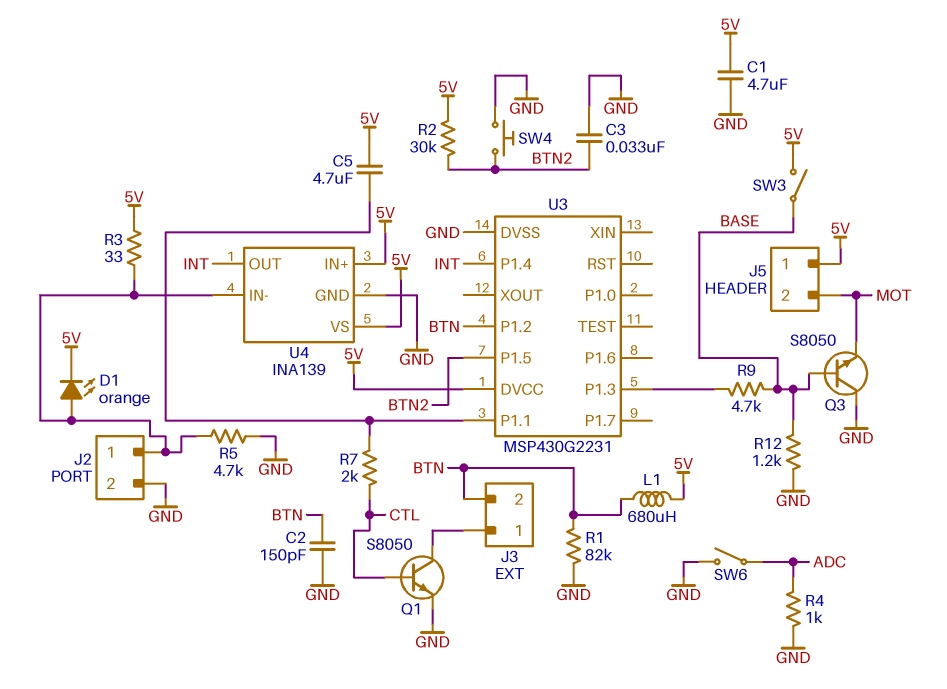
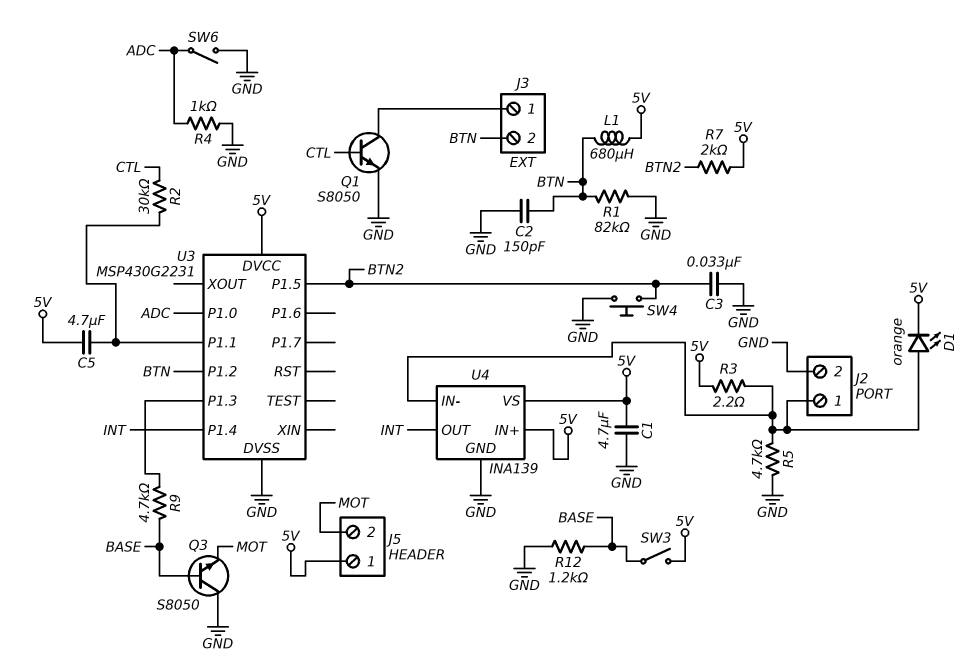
R2: 30k (5V, BTN2) -> 30k (CTL, U3/P1.1)
R3: 33 (5V, J2/1) -> 2.2 (5V, J2/1)
R7: 2k (CTL, U3/P1.1) -> 2k (5V, BTN2)
U3 pin P1.0: none -> ADC

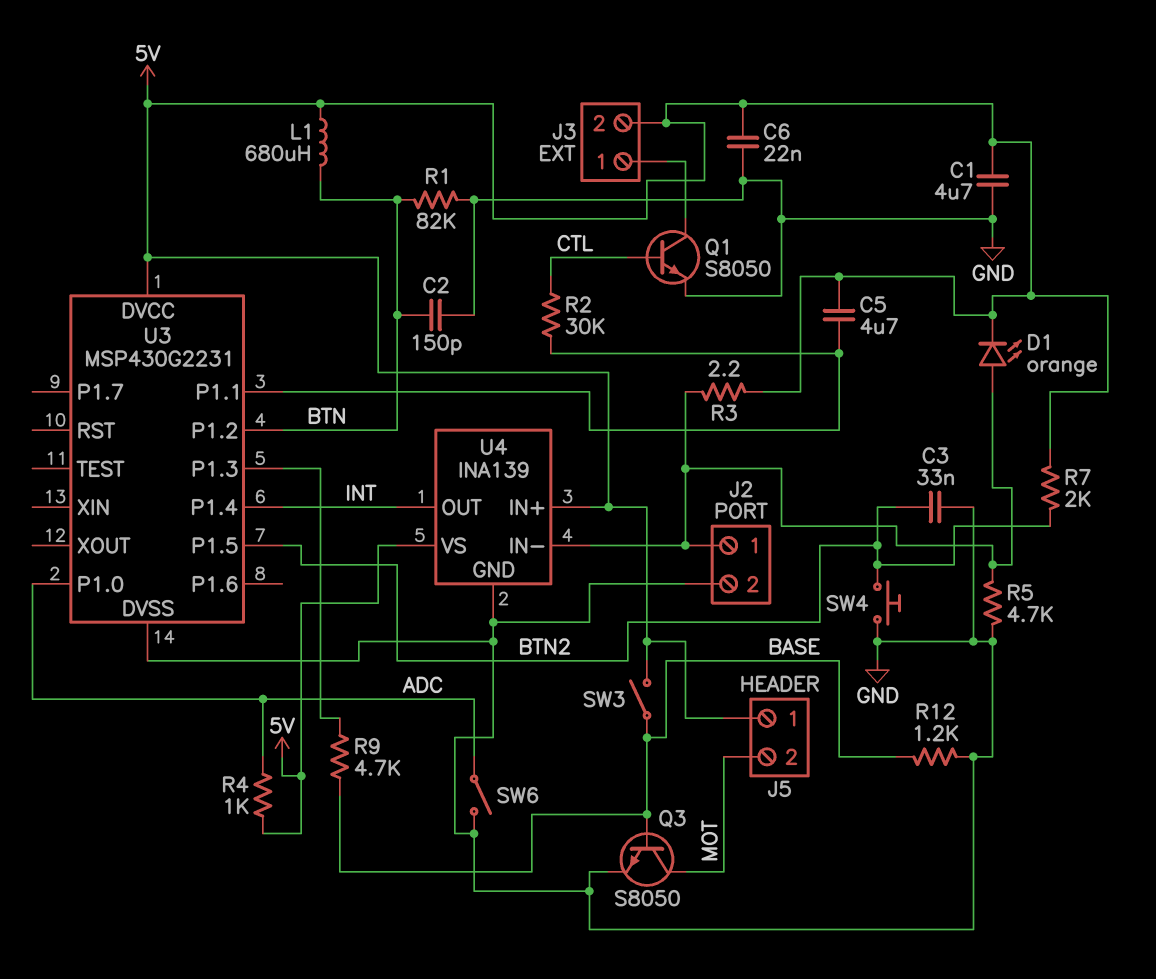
C6: none -> 22nF (5V, GND)
J3 pin 2: BTN -> 5V
Q3: NPN S8050 (B BASE, C GND, E MOT) -> NPN S8050 (B BASE, C MOT, E GND)
R4: 1k (ADC, GND) -> 1k (5V, ADC)

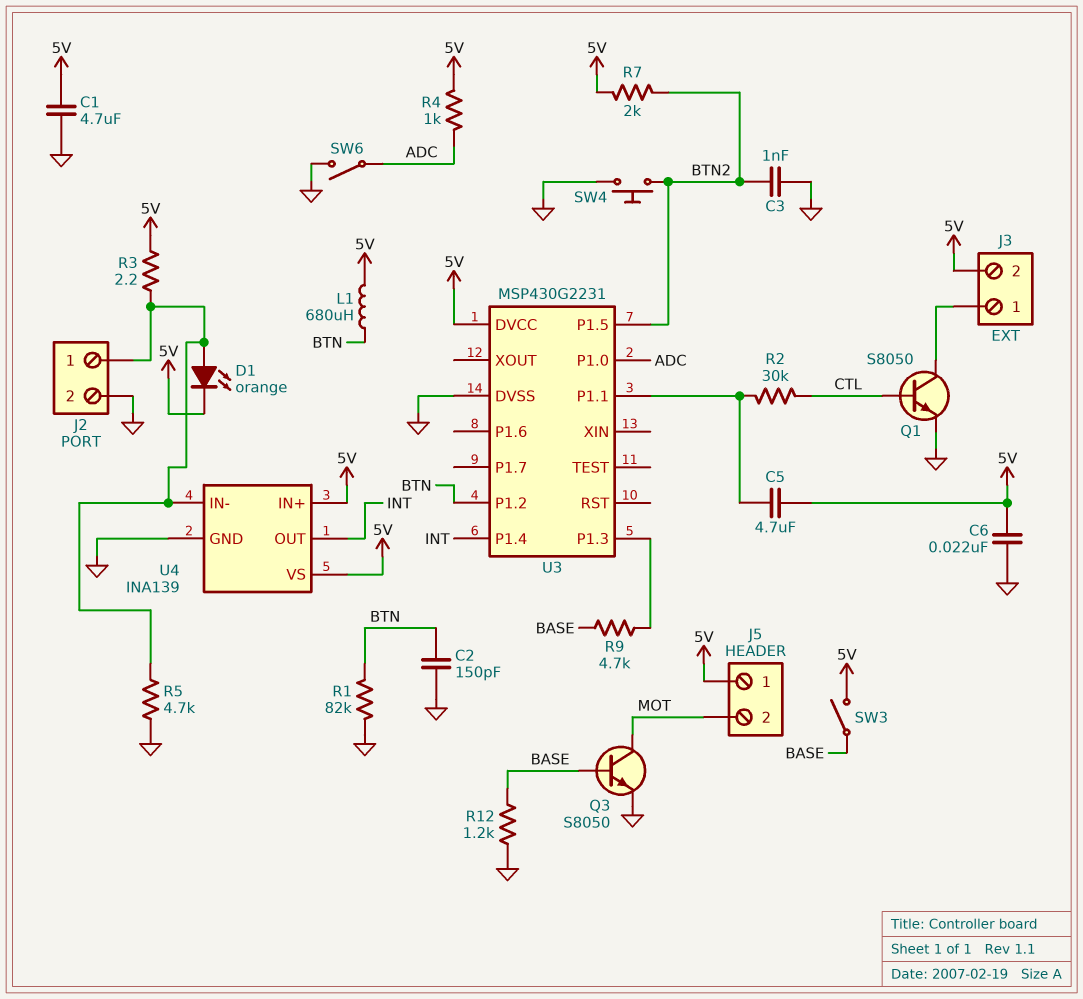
C3: 33nF (BTN2, GND) -> 1nF (BTN2, GND)

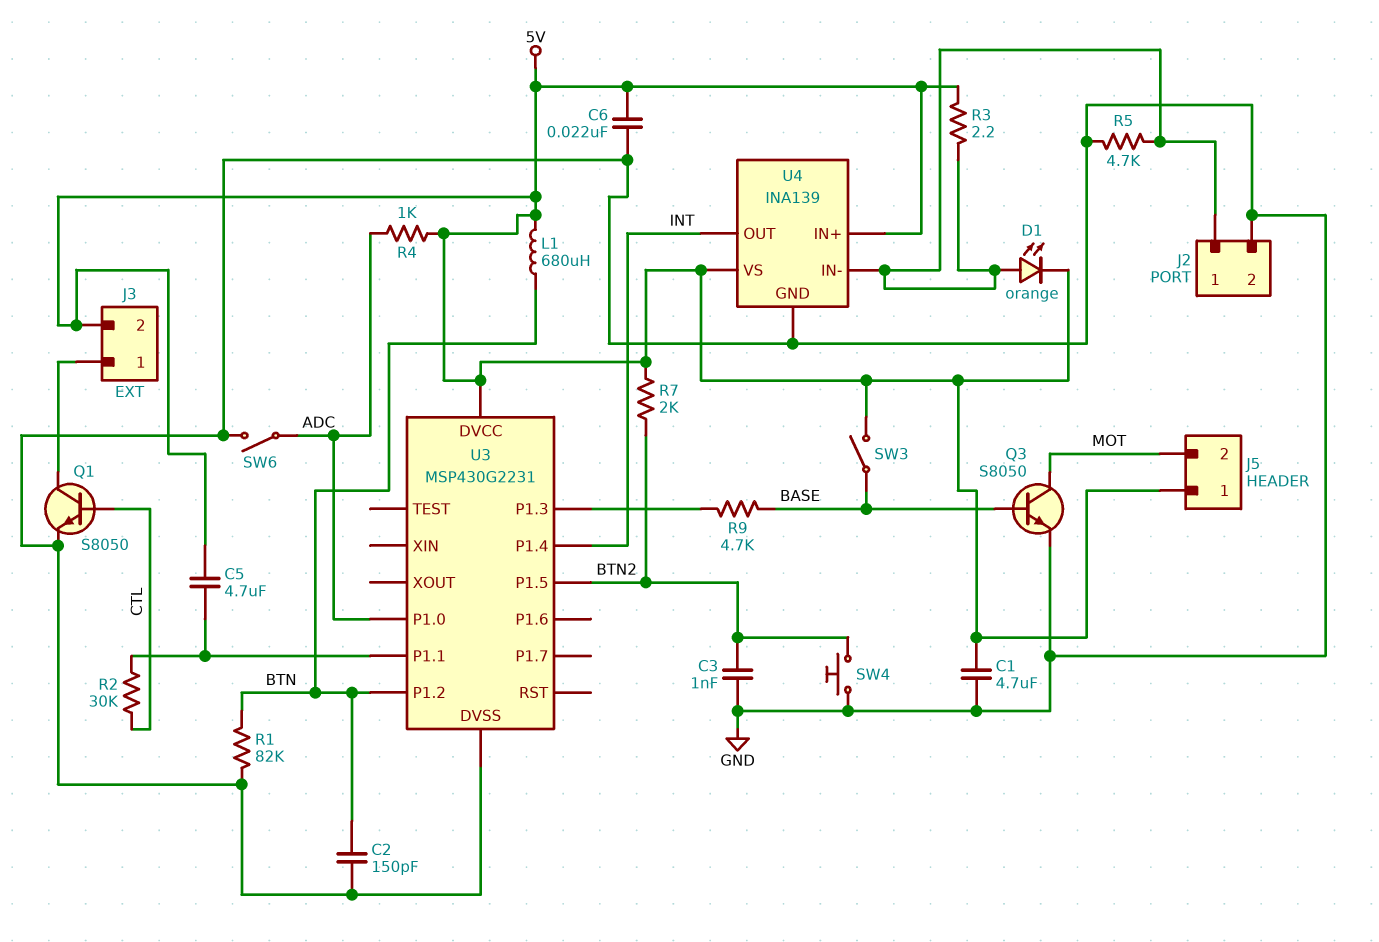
R12: 1.2k (BASE, GND) -> none

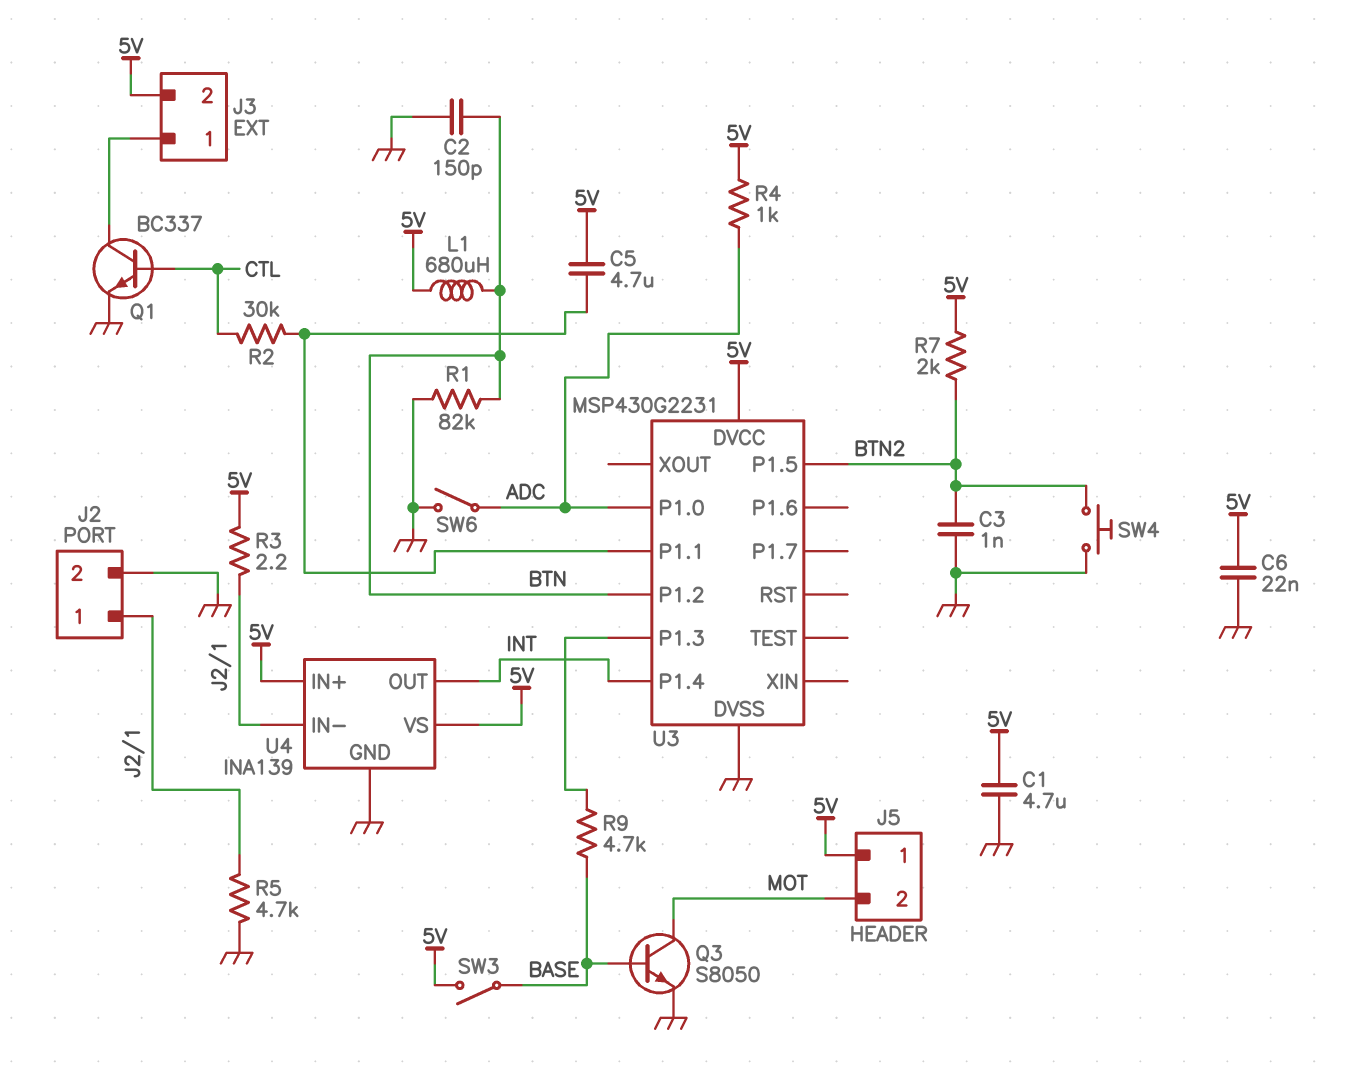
D1: LED orange (A J2/1, K 5V) -> none
Q1: NPN S8050 (B CTL, C J3/1, E GND) -> NPN BC337 (B CTL, C J3/1, E GND)

